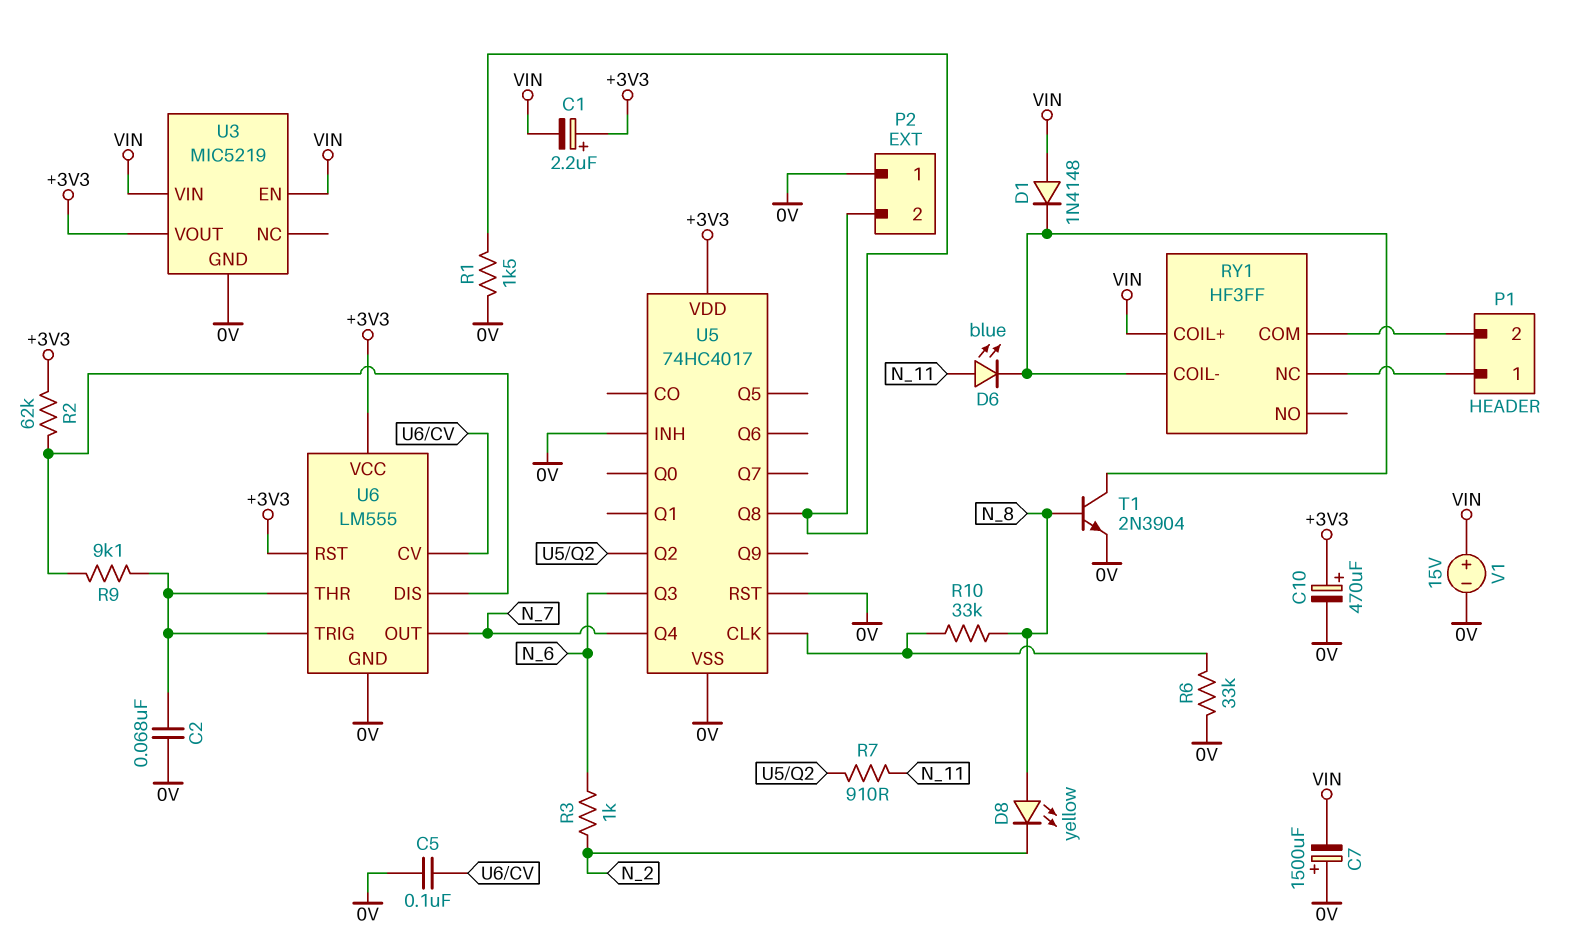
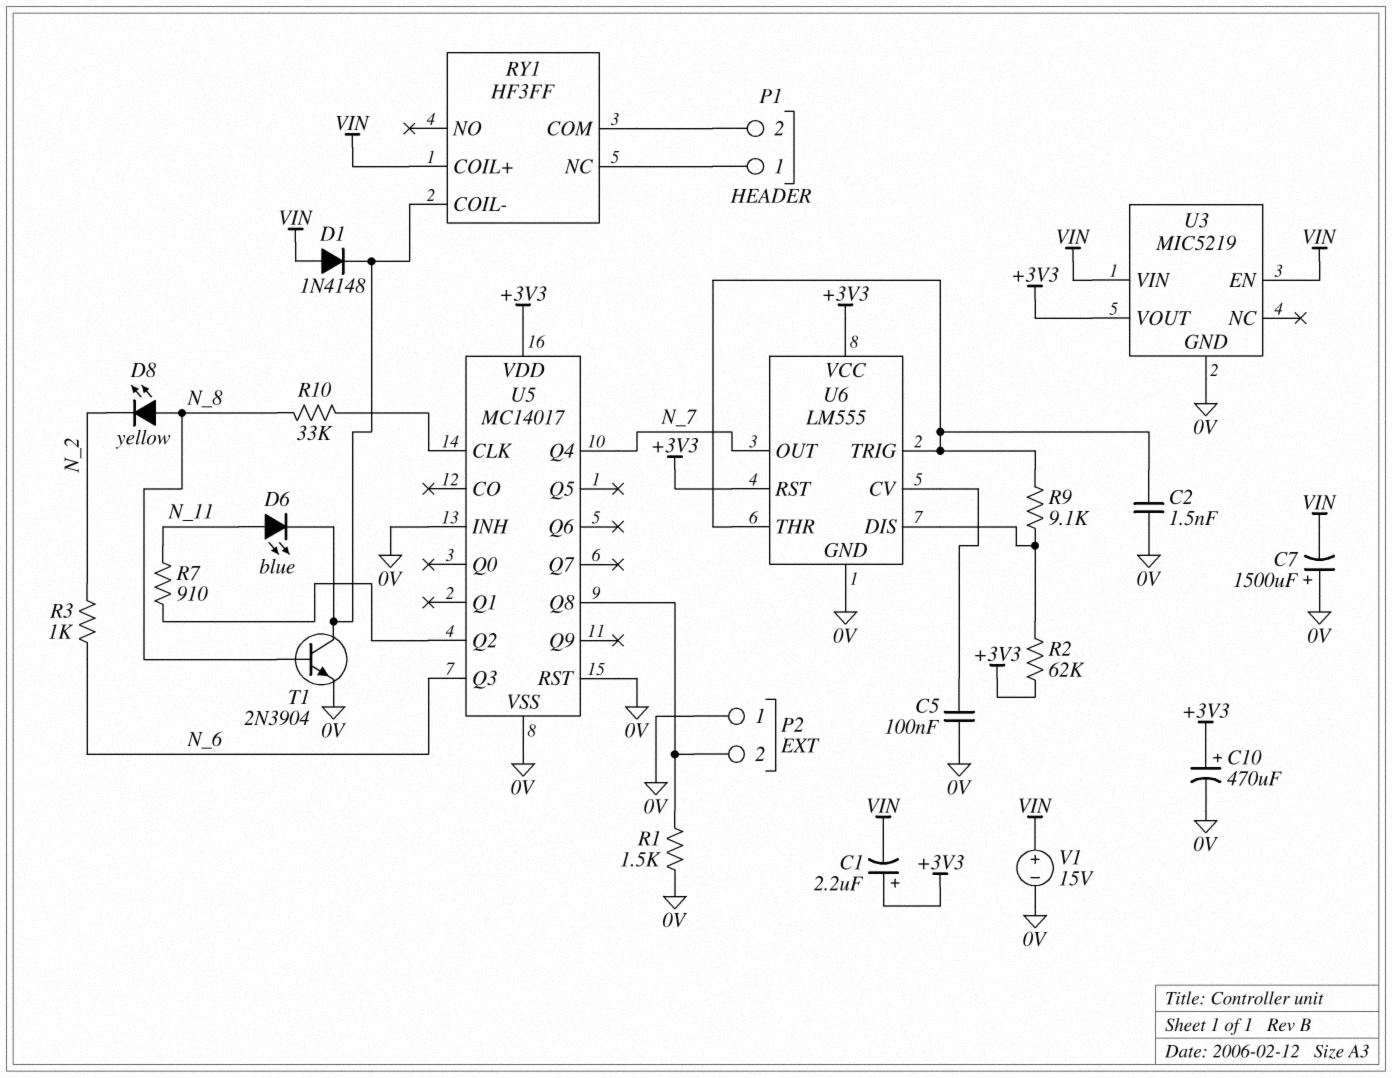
C2: 68nF (0V, U6/THR) -> 1.5nF (0V, U6/THR)
R6: 33k (0V, U5/CLK) -> none
U5: 74HC4017 -> MC14017

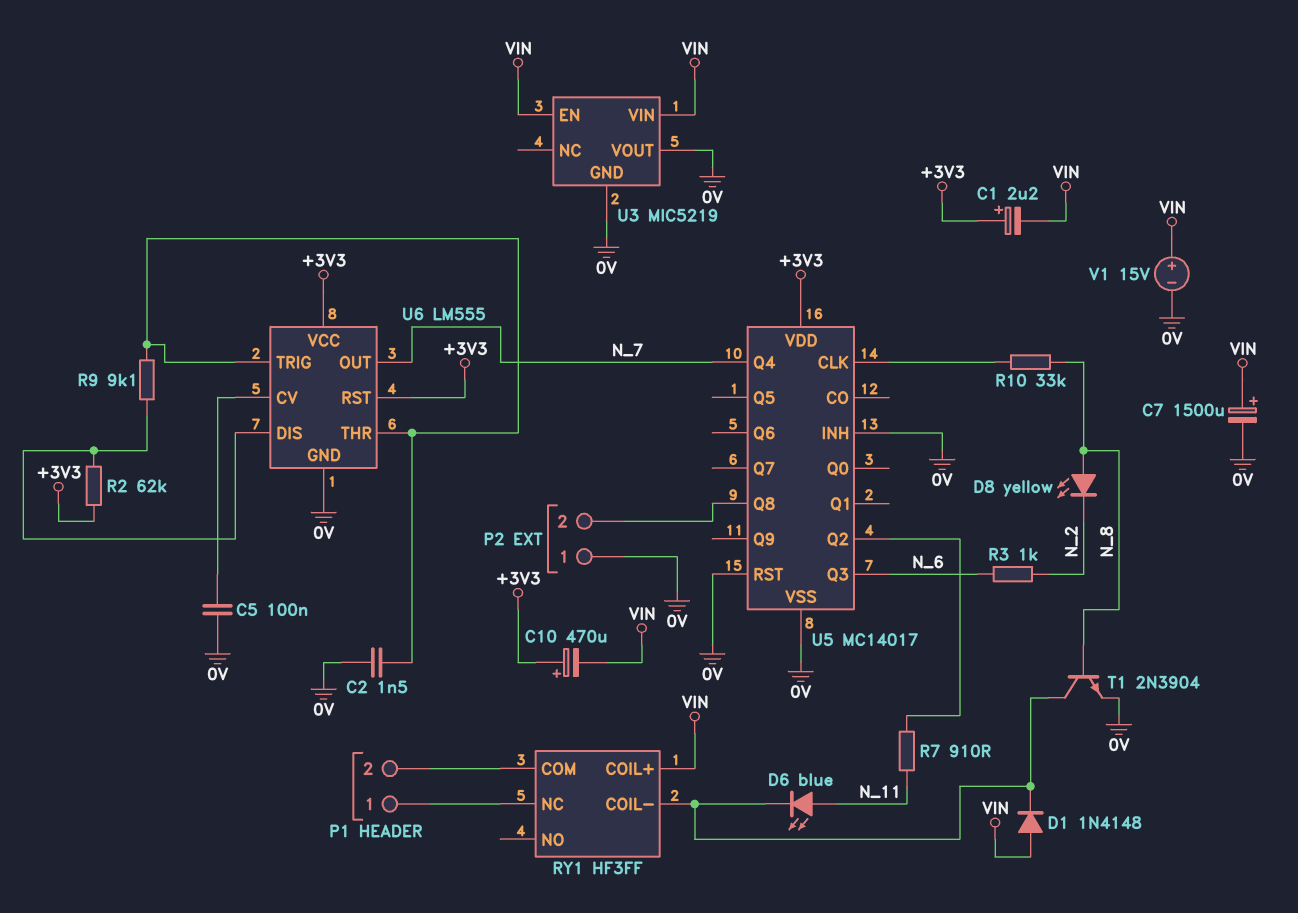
C7: 1500uF (plus 0V, minus VIN) -> 1500uF (plus VIN, minus 0V)
C10: 470uF (plus +3V3, minus 0V) -> 470uF (plus +3V3, minus VIN)
R1: 1.5k (0V, P2/2) -> none
U3 pin VOUT: +3V3 -> 0V

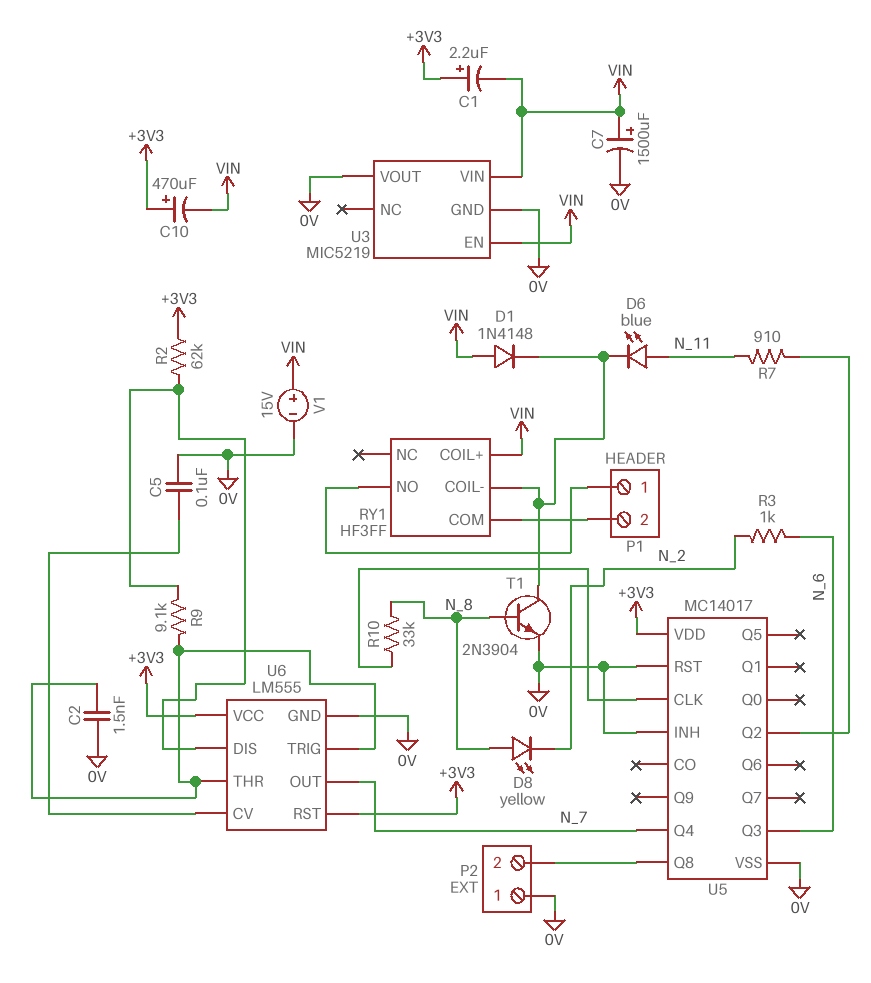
RY1 pin NC: P1/1 -> none
RY1 pin NO: none -> P1/1

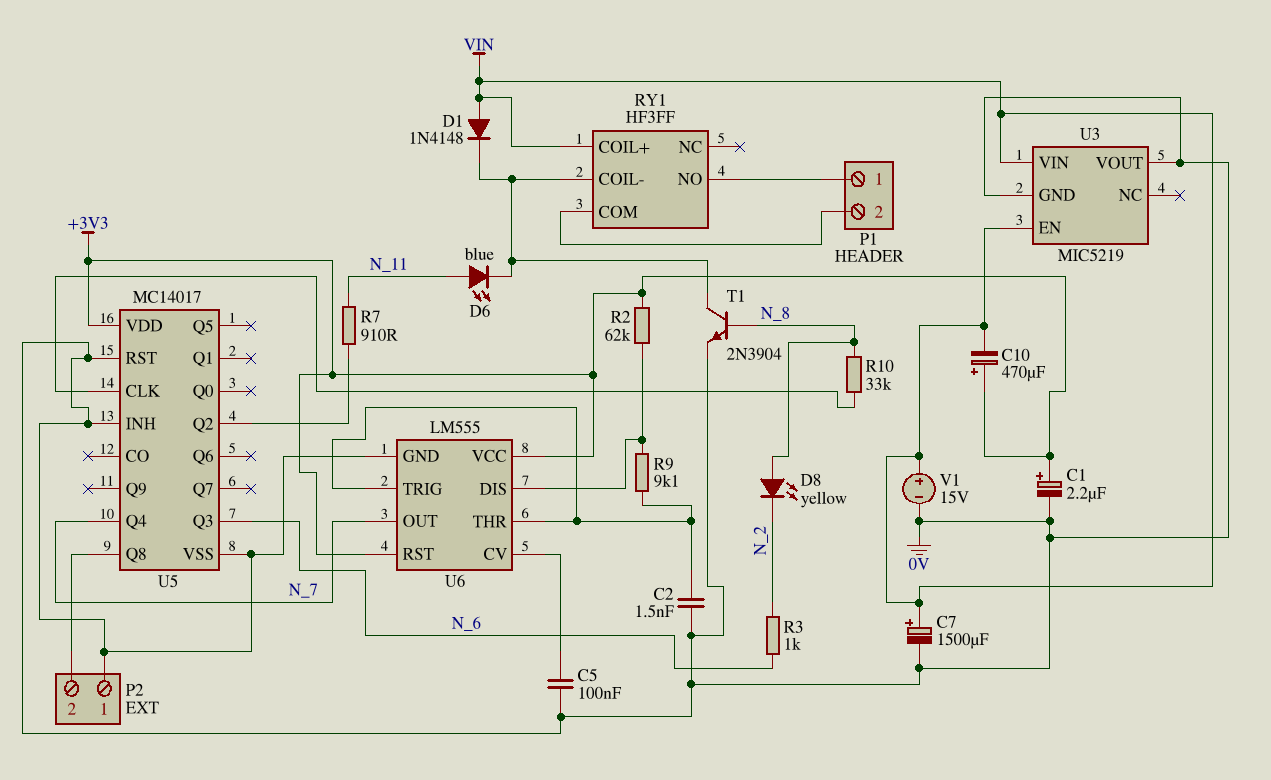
C1: 2.2uF (plus +3V3, minus VIN) -> 2.2uF (plus +3V3, minus 0V)

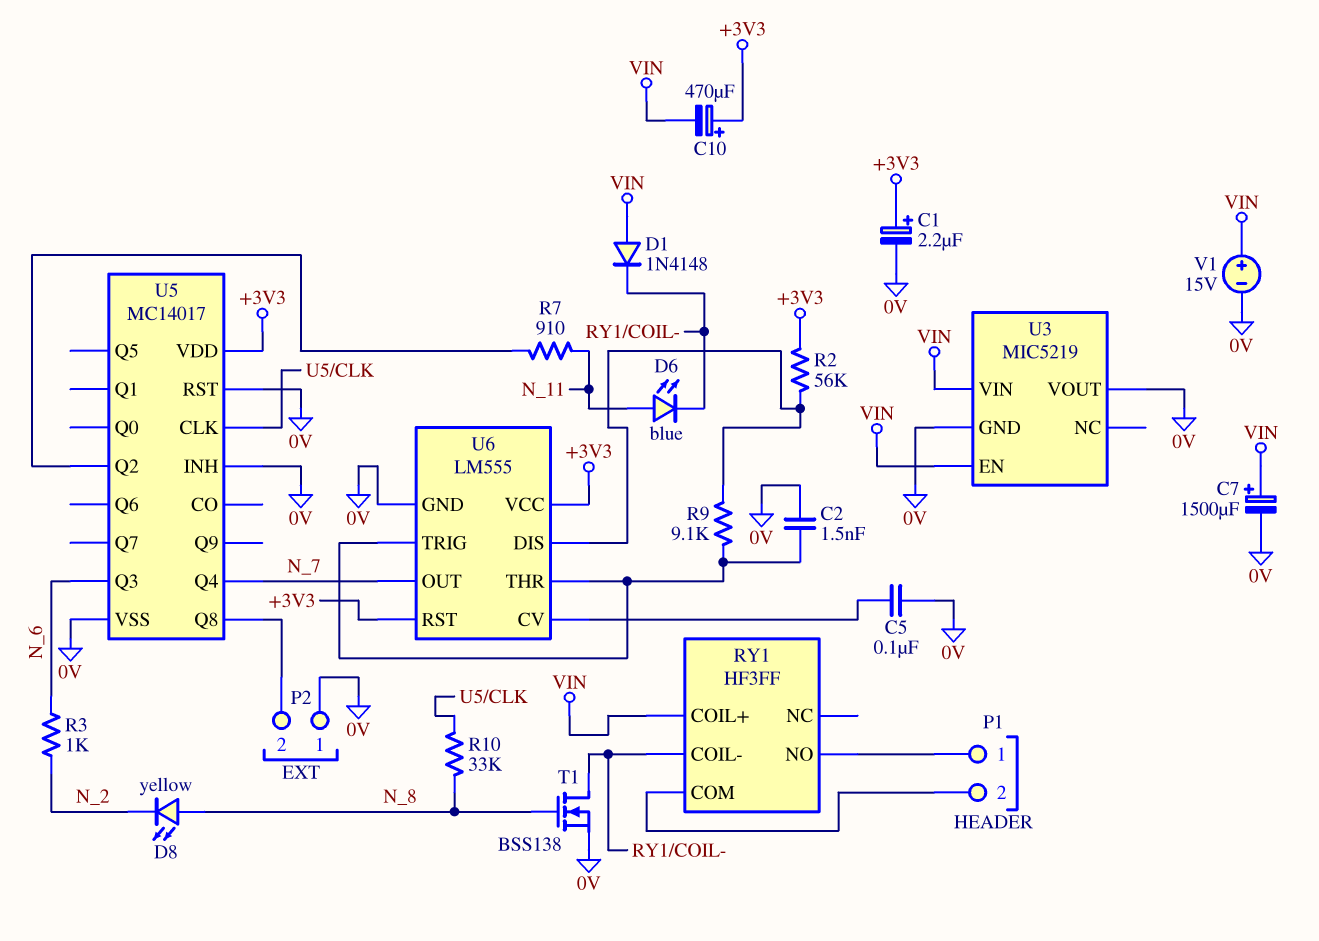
R2: 62k (+3V3, U6/DIS) -> 56k (+3V3, U6/DIS)
T1: NPN 2N3904 (B N_8, C RY1/COIL-, E 0V) -> NMOS BSS138 (G N_8, D RY1/COIL-, S 0V)

